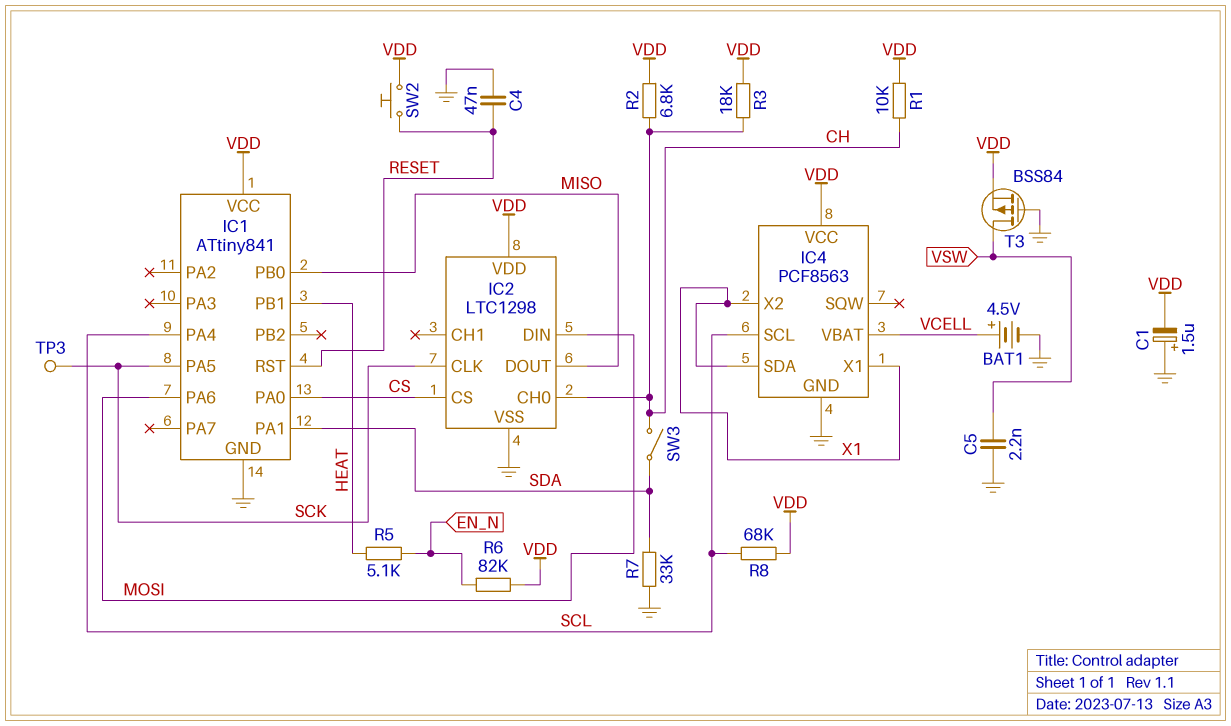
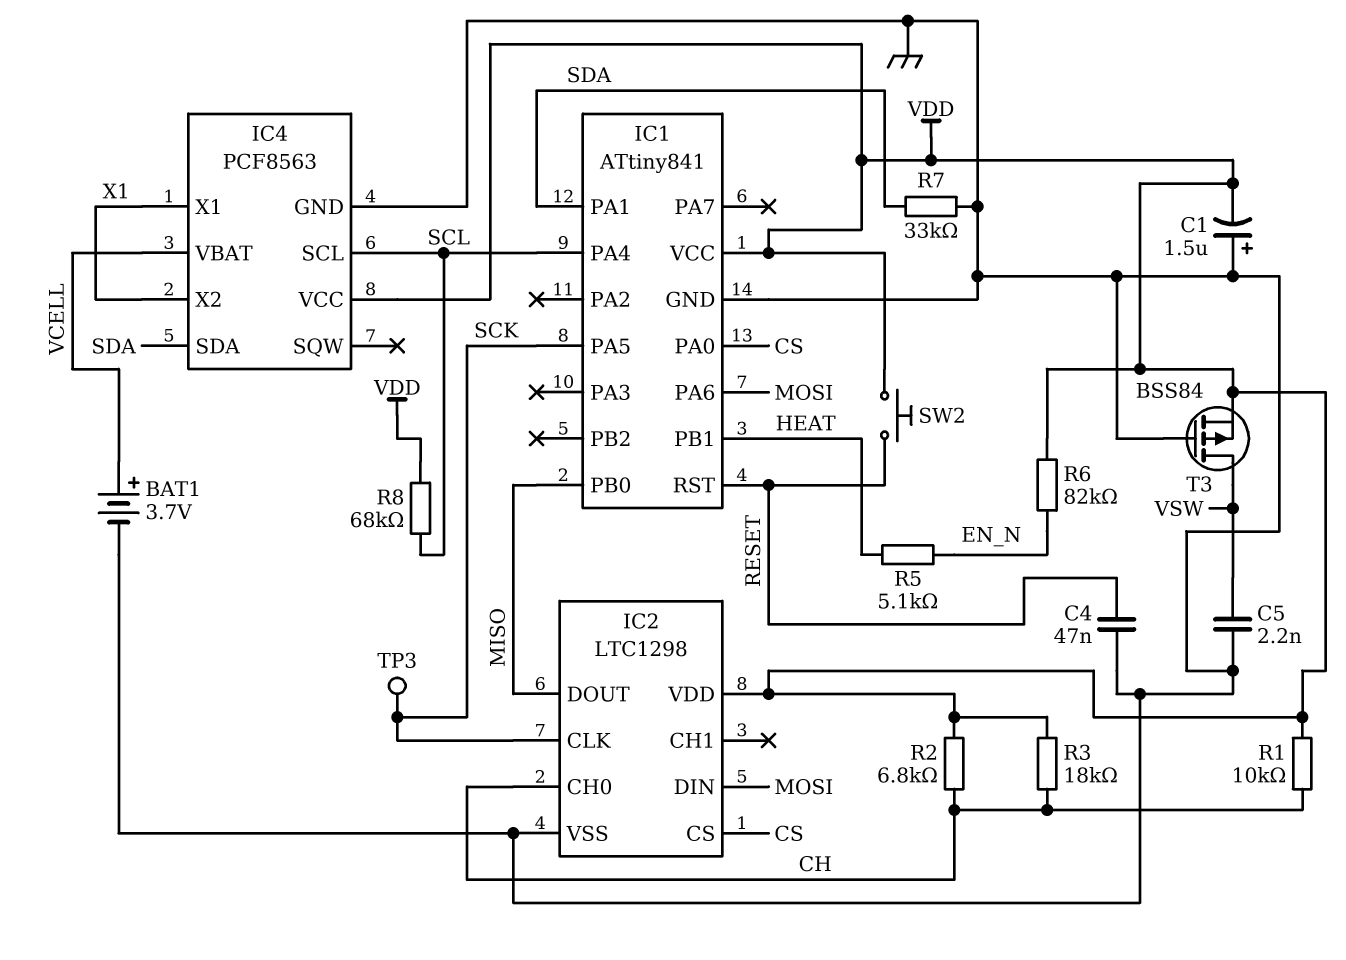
BAT1: 4.5V (plus VCELL, minus GND) -> 3.7V (plus VCELL, minus GND)
IC4 pin SDA: X1 -> SDA
SW3: switch (CH, SDA) -> none

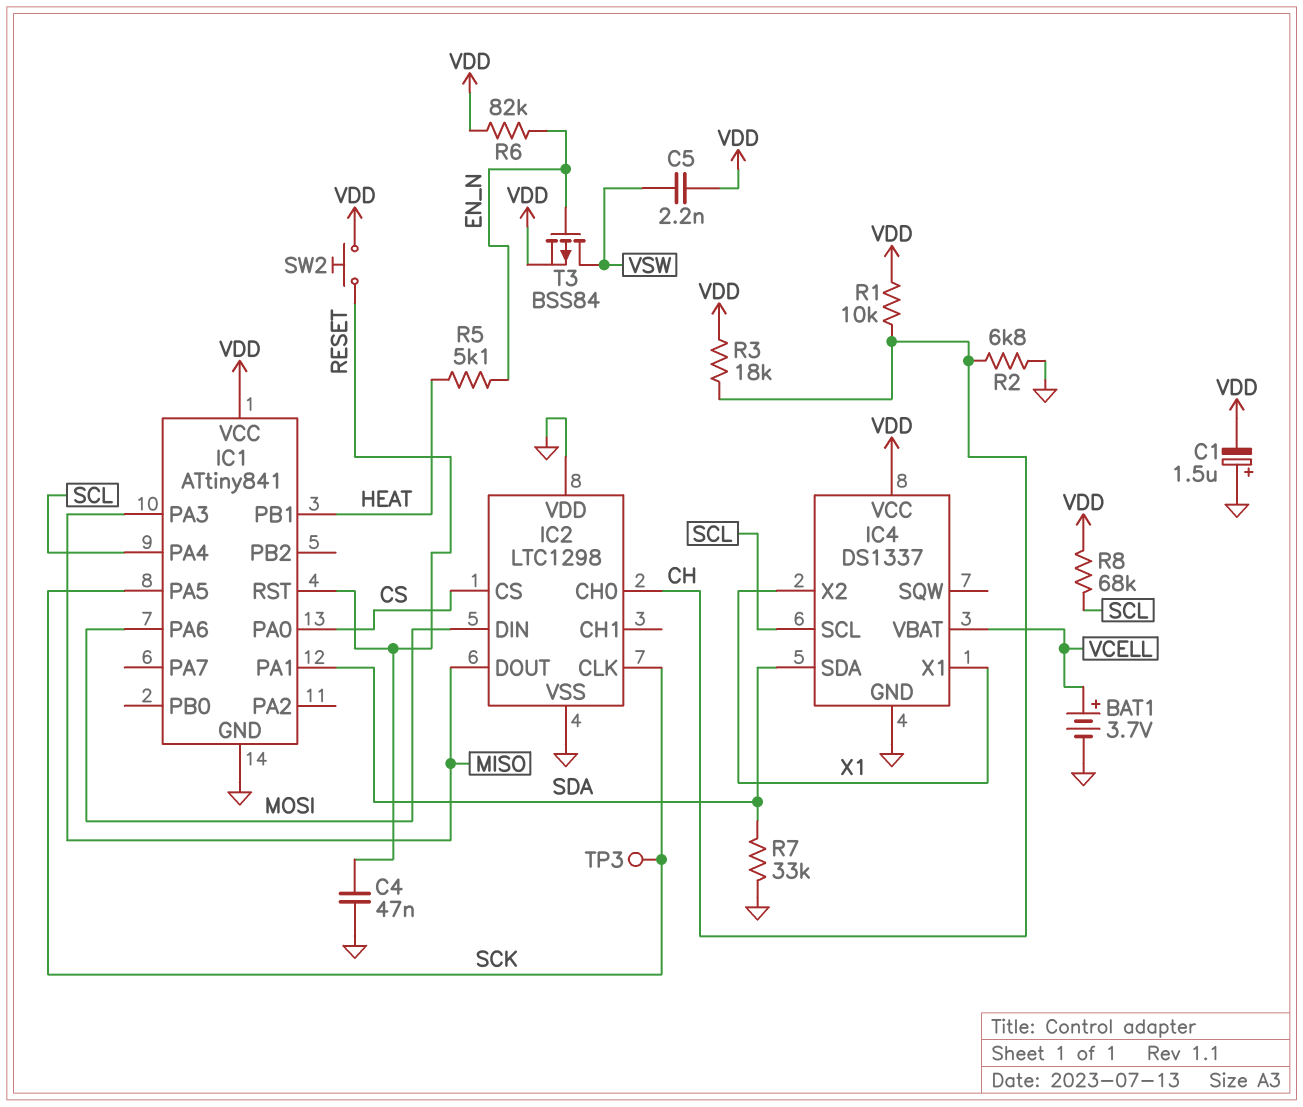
C5: 2.2nF (GND, VSW) -> 2.2nF (VDD, VSW)
IC1 pin PA3: none -> MISO
IC1 pin PB0: MISO -> none
IC2 pin VDD: VDD -> GND
IC4: PCF8563 -> DS1337
R2: 6.8k (CH, VDD) -> 6.8k (CH, GND)
T3: PMOS BSS84 (G GND, D VSW, S VDD) -> PMOS BSS84 (G EN_N, D VSW, S VDD)

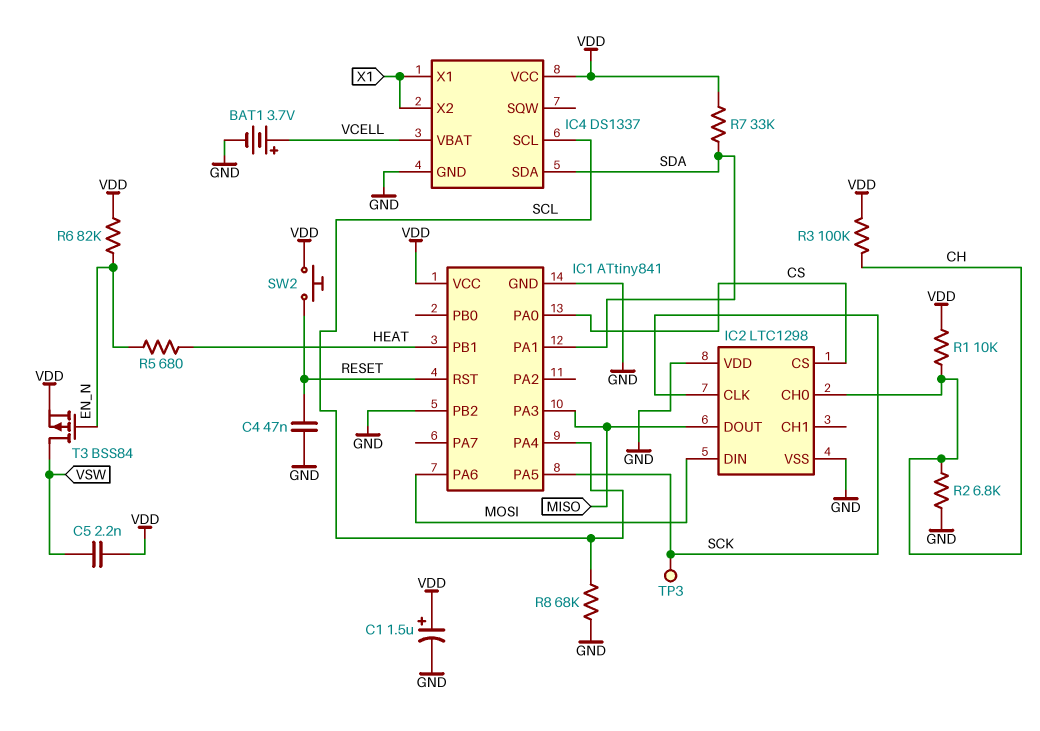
C1: 1.5uF (plus GND, minus VDD) -> 1.5uF (plus VDD, minus GND)
IC1 pin PB2: none -> GND
R3: 18k (CH, VDD) -> 100k (CH, VDD)
R5: 5.1k (EN_N, HEAT) -> 680 (EN_N, HEAT)
R7: 33k (GND, SDA) -> 33k (SDA, VDD)
R8: 68k (SCL, VDD) -> 68k (GND, SCL)

